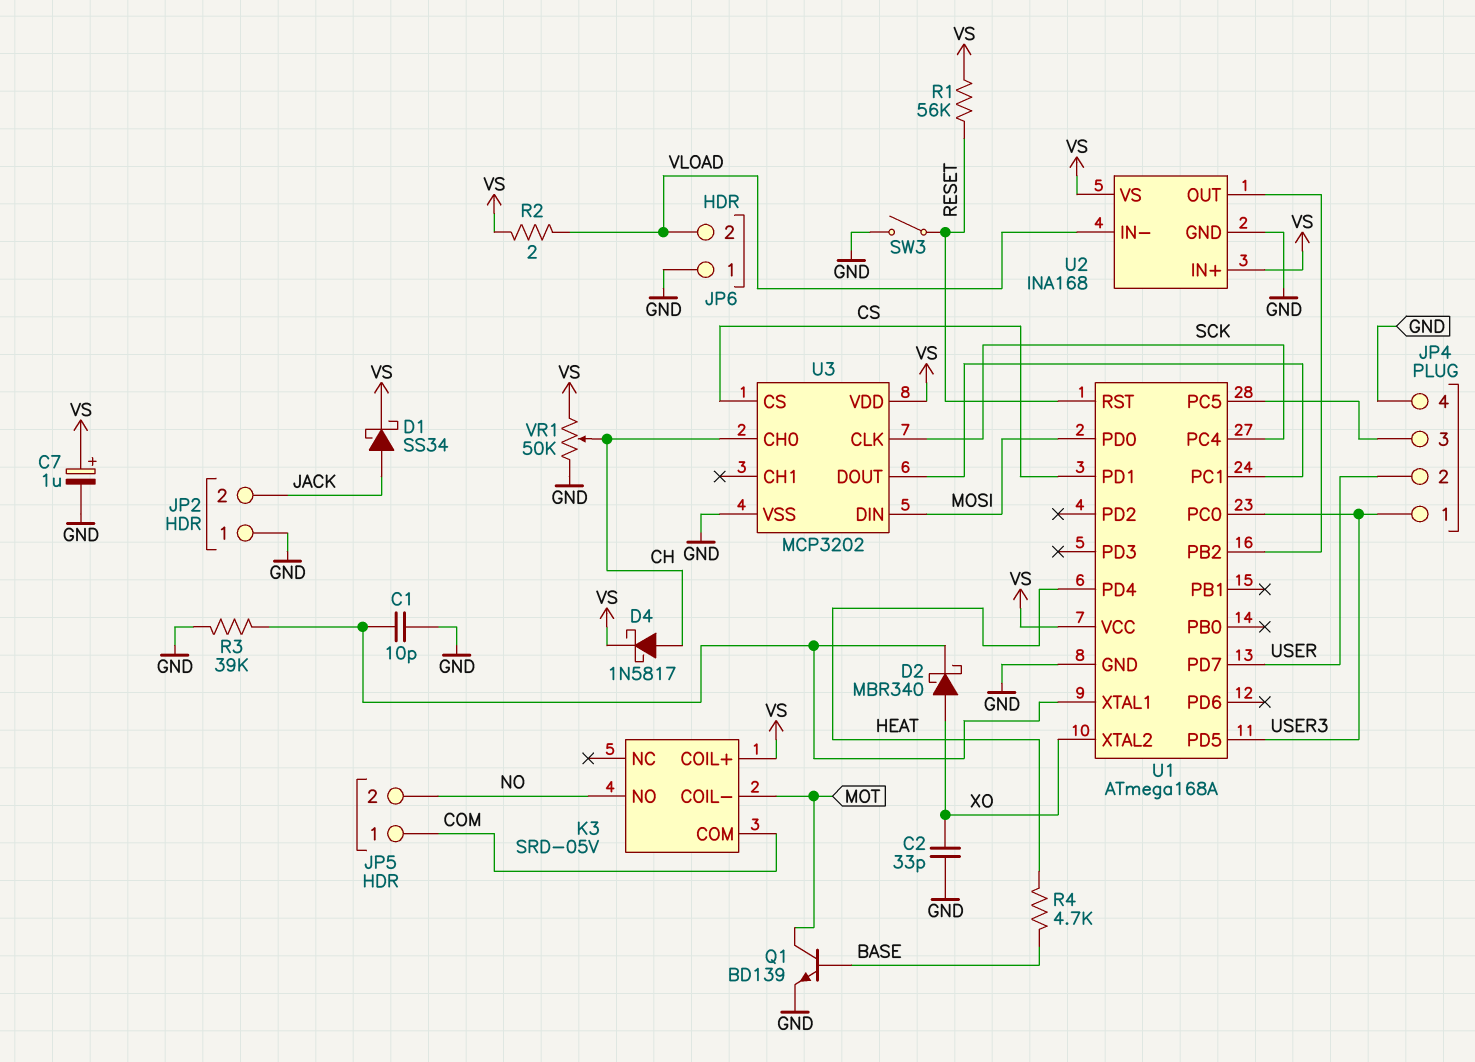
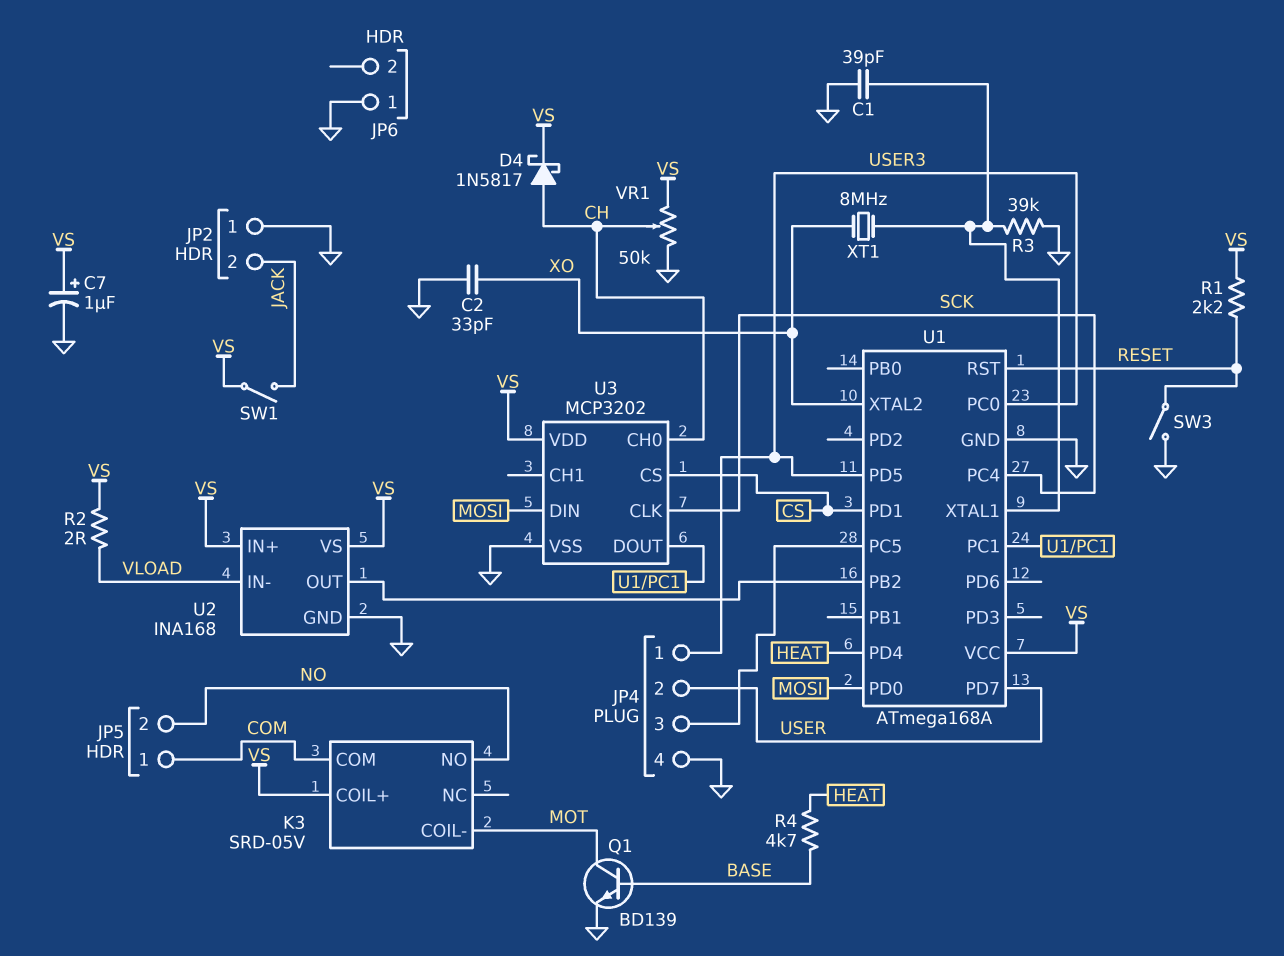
C1: 10pF (GND, U1/XTAL1) -> 39pF (GND, U1/XTAL1)
D1: schottky SS34 (A JACK, K VS) -> none
D2: schottky MBR340 (A XO, K U1/XTAL1) -> none
JP6 pin 2: VLOAD -> none
R1: 56k (RESET, VS) -> 2.2k (RESET, VS)
SW1: none -> switch (JACK, VS)
XT1: none -> 8MHz (U1/XTAL1, XO)

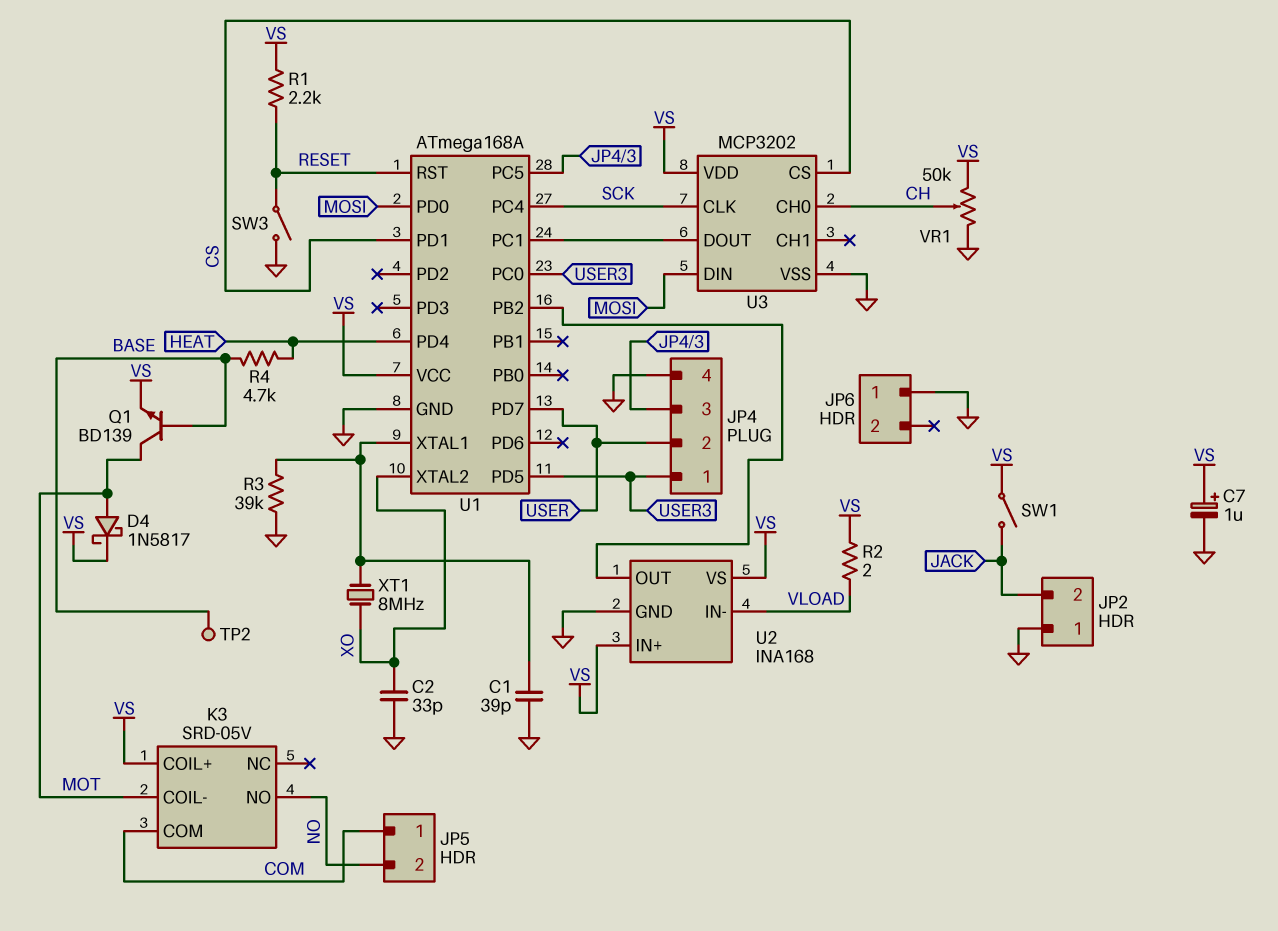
D4: schottky 1N5817 (A CH, K VS) -> schottky 1N5817 (A MOT, K VS)
Q1: NPN BD139 (B BASE, C MOT, E GND) -> NPN BD139 (B BASE, C MOT, E VS)
TP2: none -> test point (BASE)

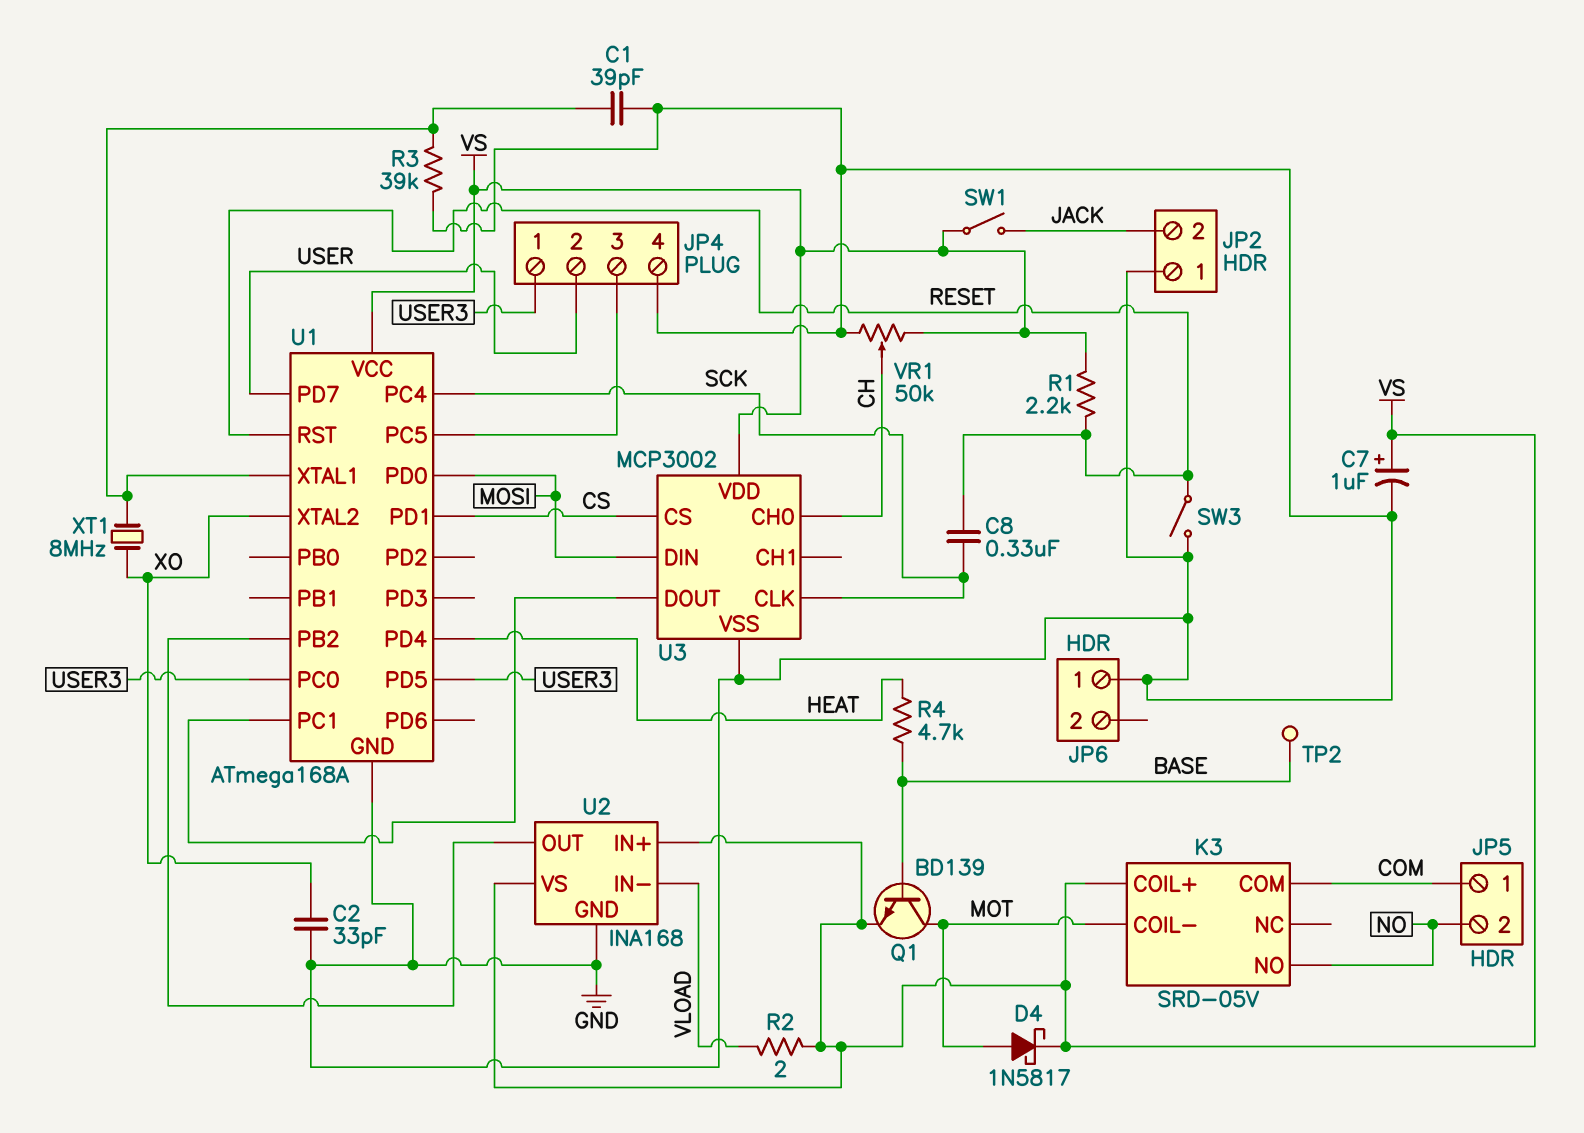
C8: none -> 330nF (RESET, SCK)
U3: MCP3202 -> MCP3002

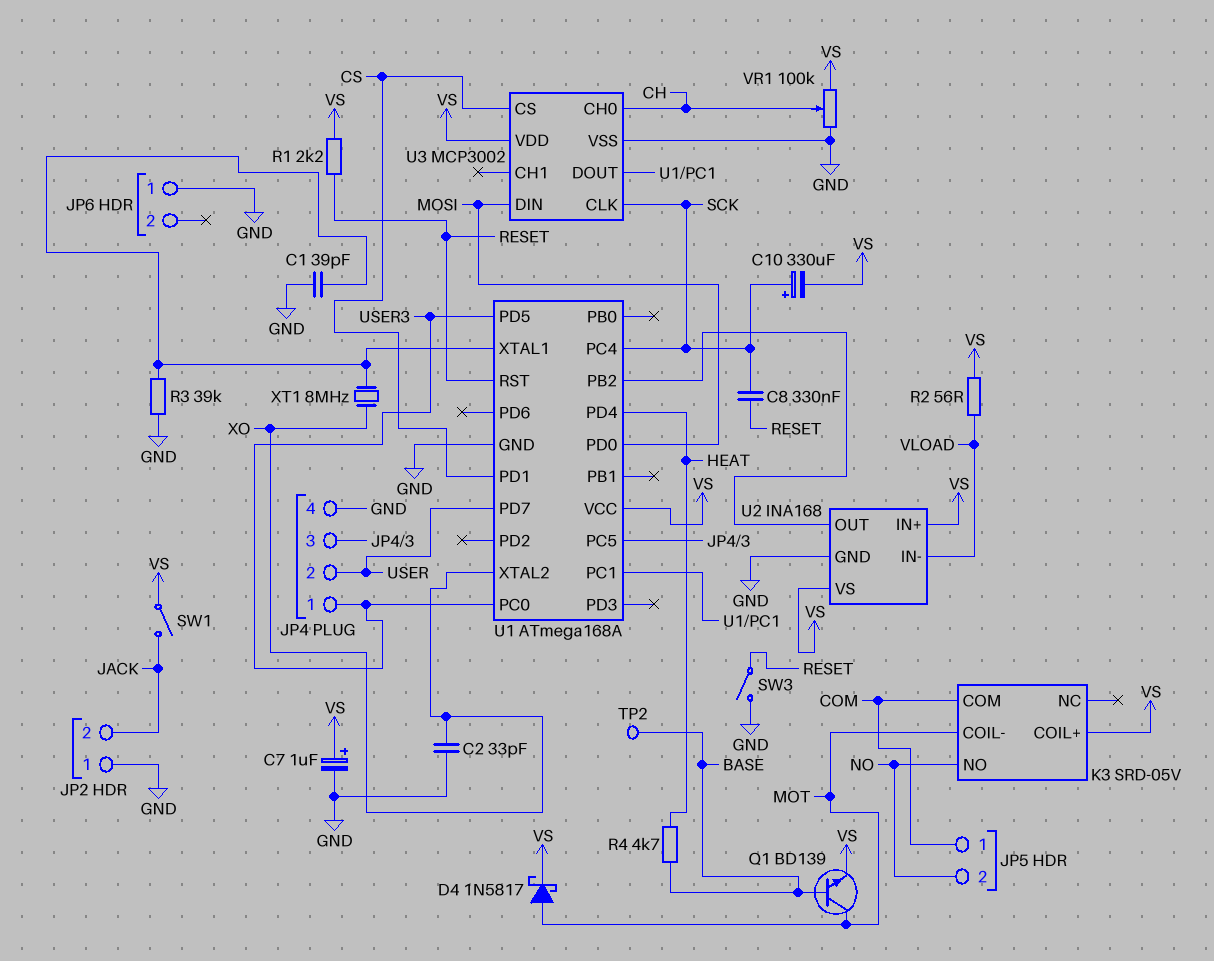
C10: none -> 330uF (plus SCK, minus VS)
R2: 2 (VLOAD, VS) -> 56 (VLOAD, VS)
VR1: 50k (GND, VS, wiper CH) -> 100k (GND, VS, wiper CH)

